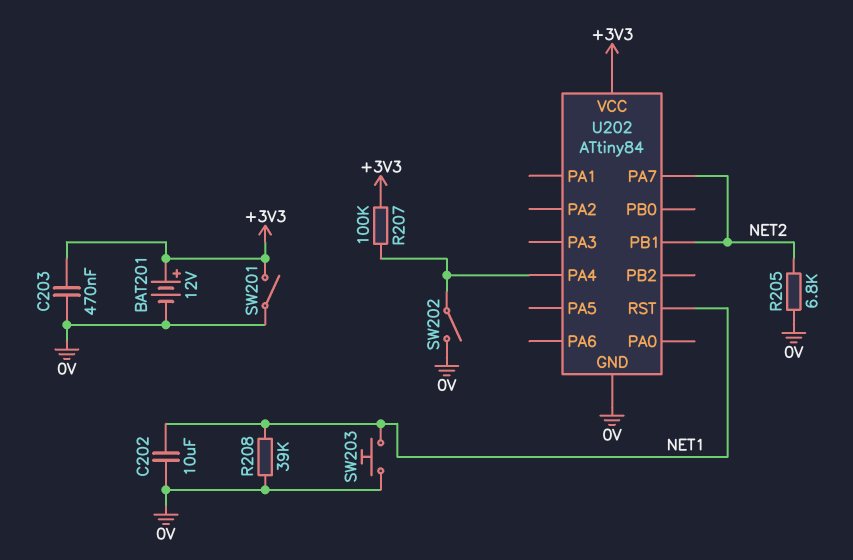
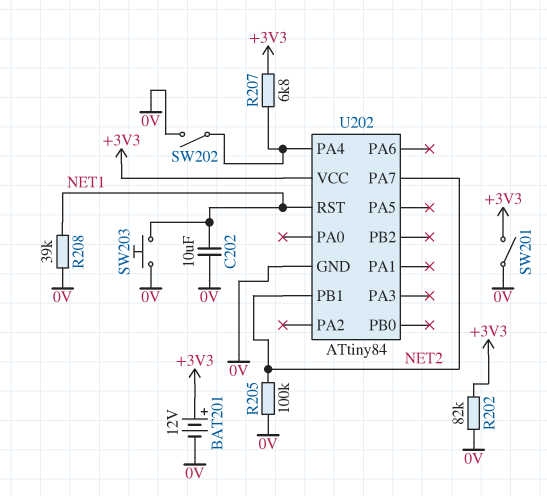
C203: 470nF (+3V3, 0V) -> none
R202: none -> 82k (+3V3, 0V)
R205: 6.8k (0V, NET2) -> 100k (0V, NET2)
R207: 100k (+3V3, U202/PA4) -> 6.8k (+3V3, U202/PA4)

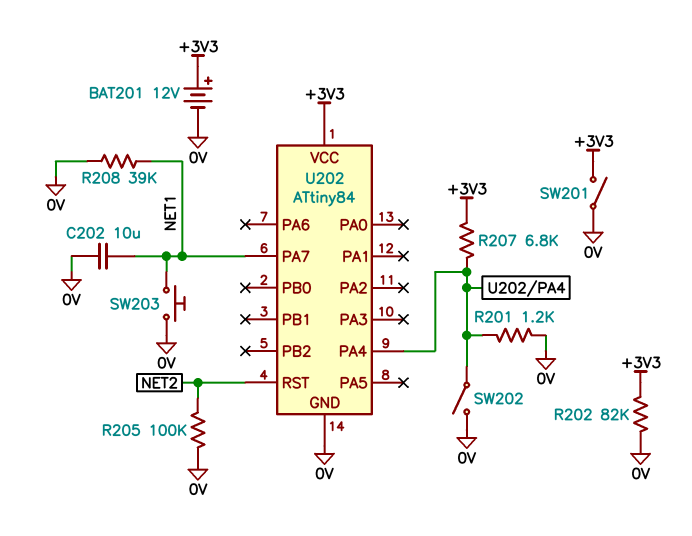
R201: none -> 1.2k (0V, U202/PA4)
U202 pin PA7: NET2 -> NET1
U202 pin PB1: NET2 -> none
U202 pin RST: NET1 -> NET2

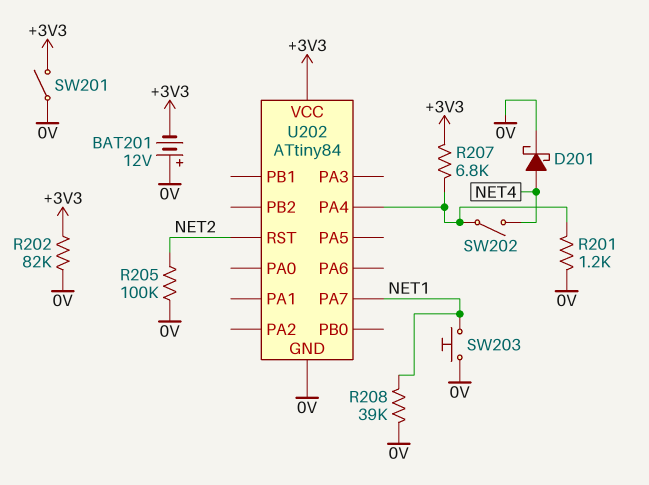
BAT201: 12V (plus +3V3, minus 0V) -> 12V (plus 0V, minus +3V3)
C202: 10uF (0V, NET1) -> none
D201: none -> schottky (A NET4, K 0V)
SW202: switch (0V, U202/PA4) -> switch (NET4, U202/PA4)

